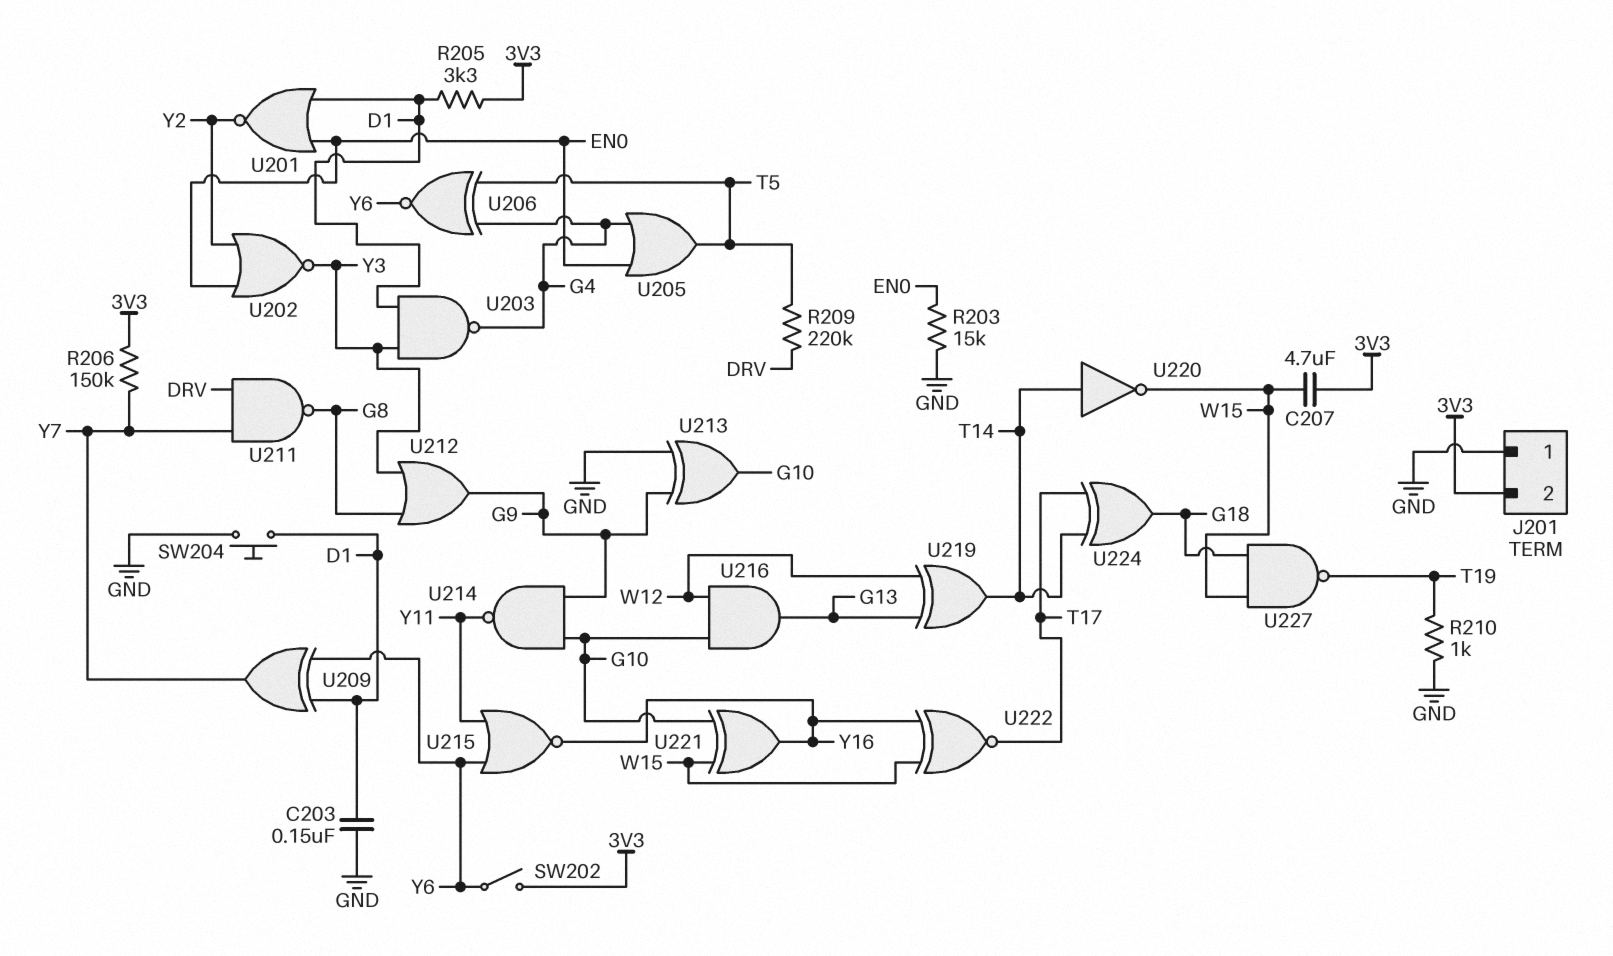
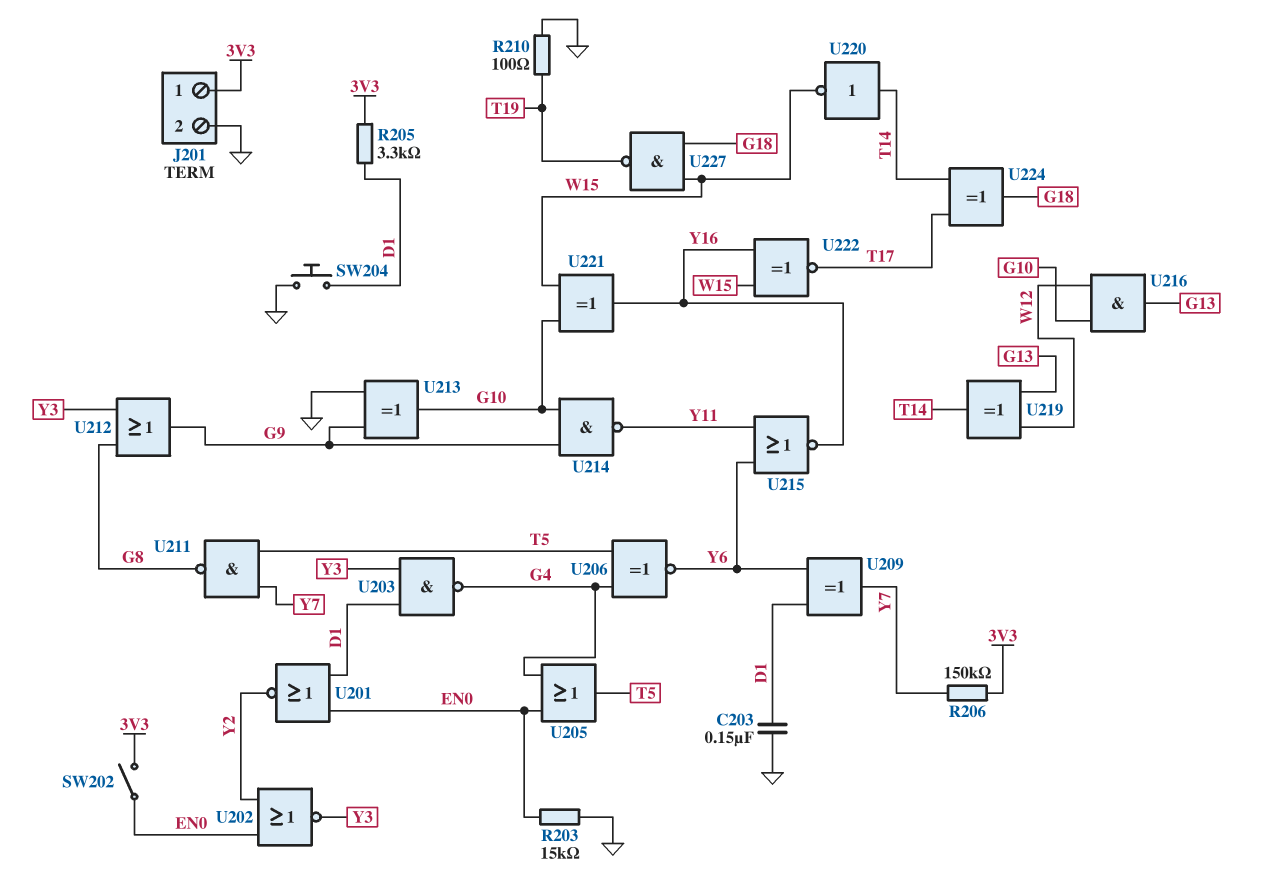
C207: 4.7uF (3V3, W15) -> none
J201 pin 1: GND -> 3V3
J201 pin 2: 3V3 -> GND
R209: 220k (DRV, T5) -> none
R210: 1k (GND, T19) -> 100 (GND, T19)
SW202: switch (3V3, Y6) -> switch (3V3, EN0)
U211: NAND (in DRV, in Y7, out G8) -> NAND (in T5, in Y7, out G8)

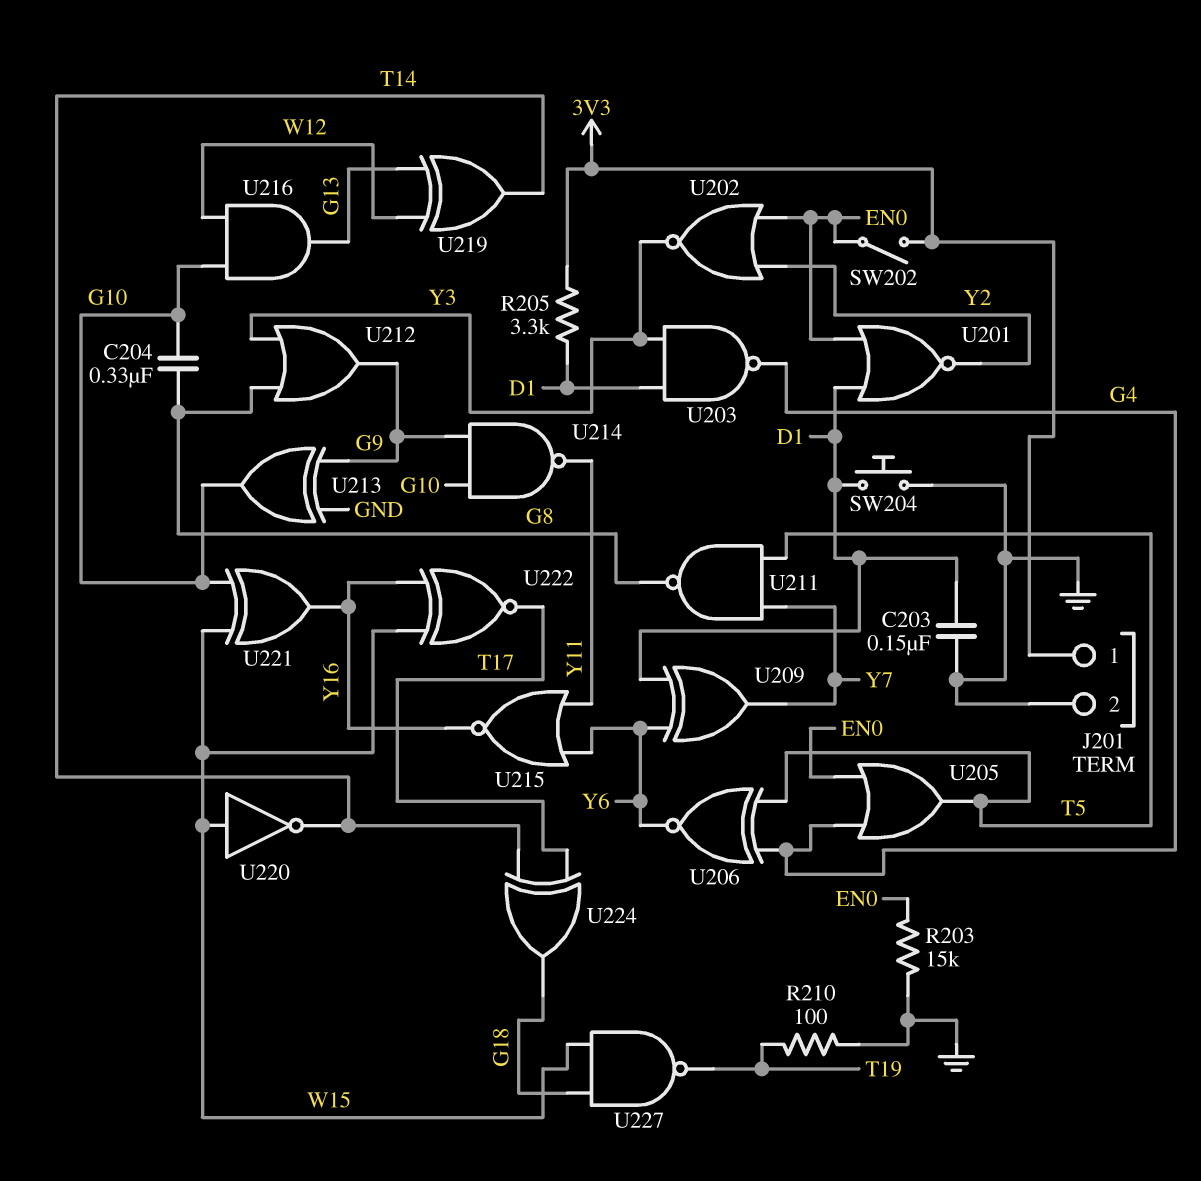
C204: none -> 330nF (G8, G10)
R206: 150k (3V3, Y7) -> none
U220: NOT (in T14, out W15) -> NOT (in W15, out T14)

